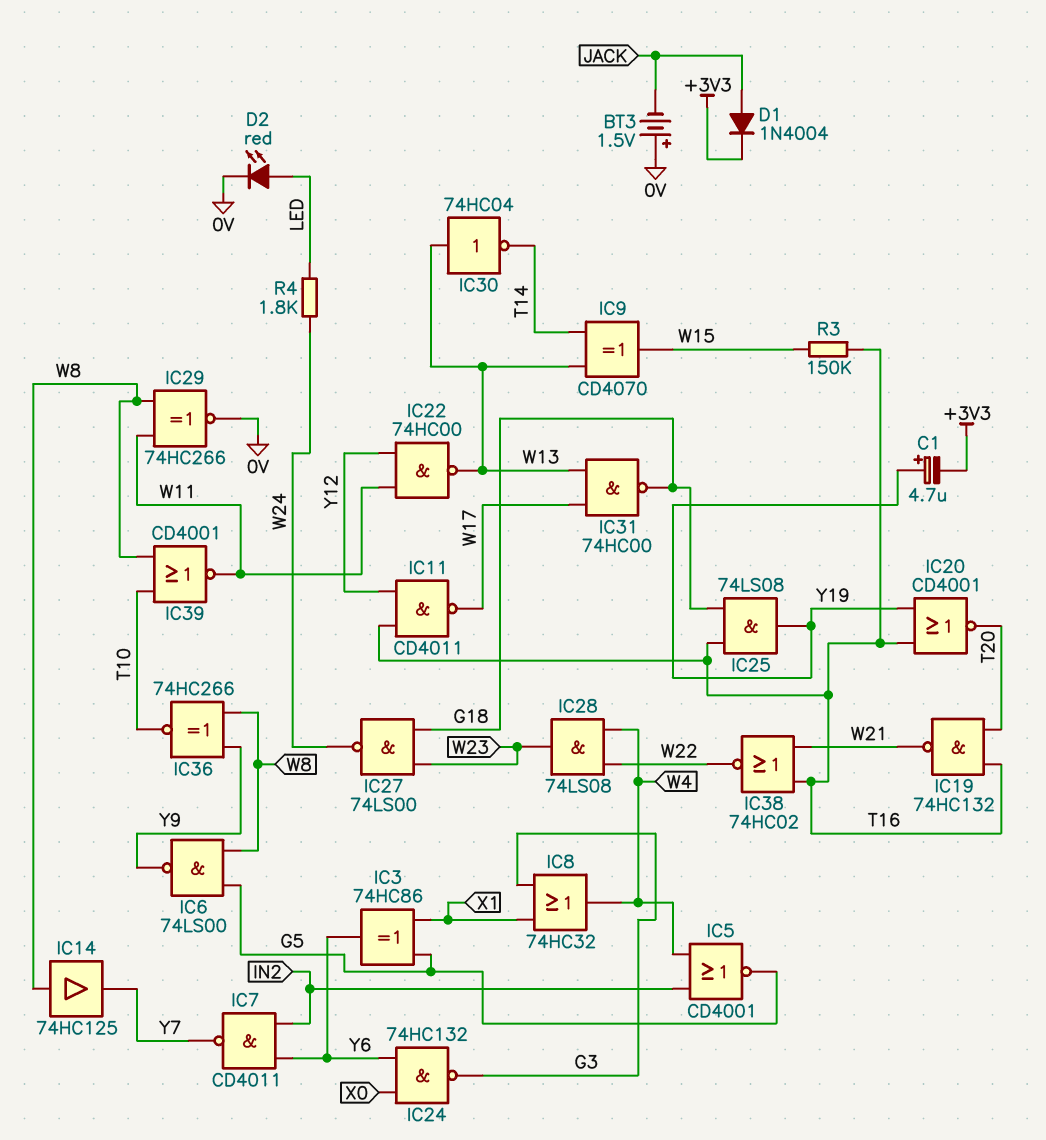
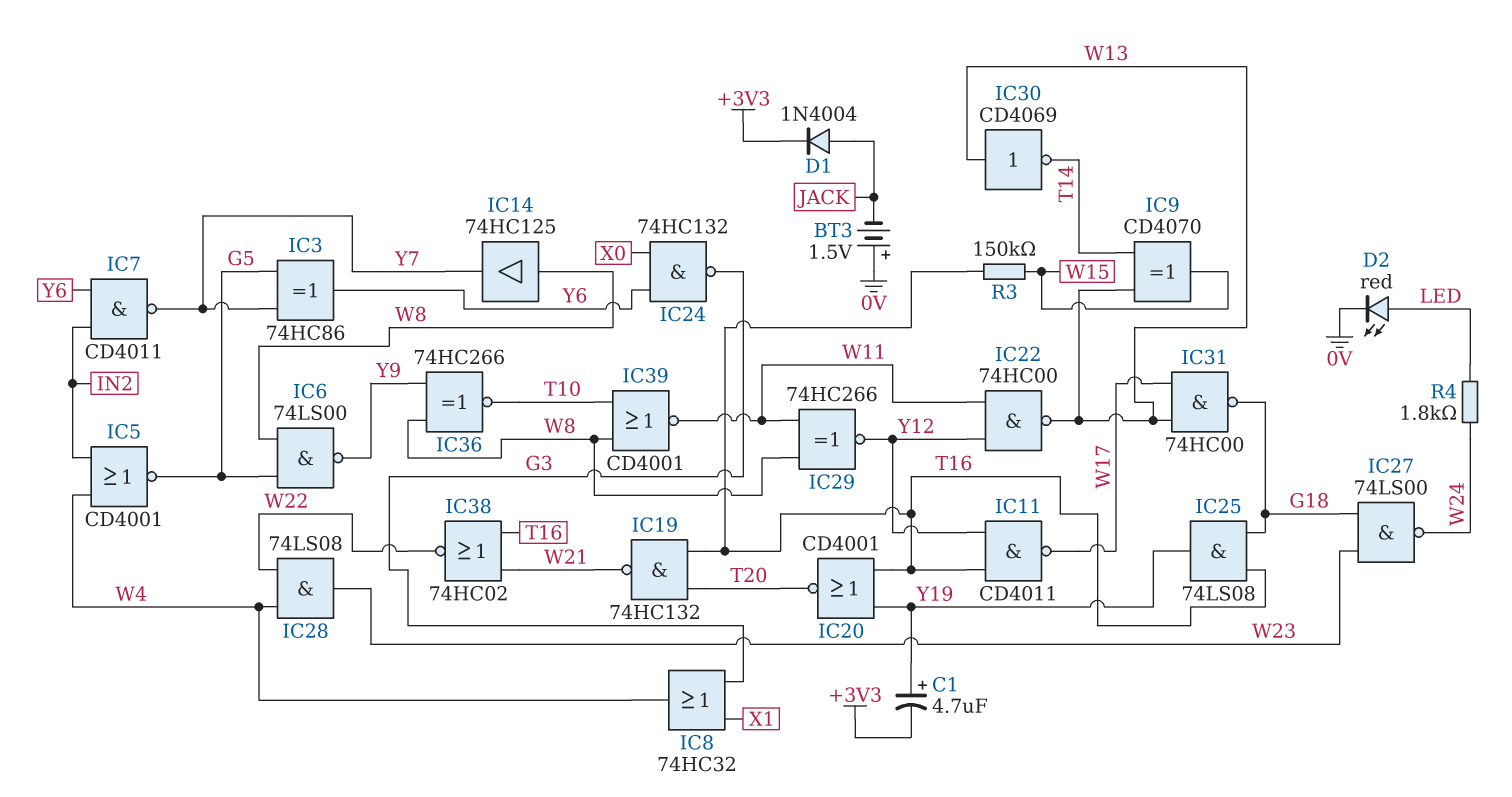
IC3: XOR 74HC86 (in G5, in X1, out Y6) -> XOR 74HC86 (in G5, in Y7, out Y6)
IC29: XNOR 74HC266 (in W8, in W11, out 0V) -> XNOR 74HC266 (in W8, in W11, out Y12)
IC30: NOT 74HC04 (in W13, out T14) -> NOT CD4069 (in W13, out T14)

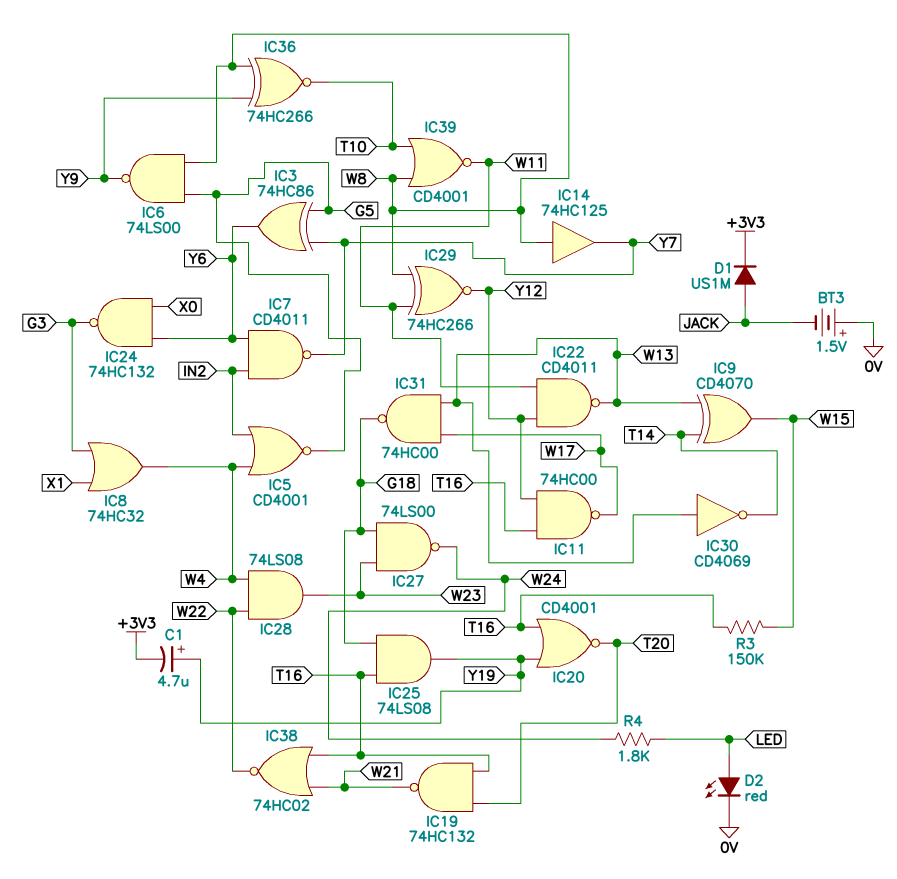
D1: diode 1N4004 (A JACK, K +3V3) -> diode US1M (A JACK, K +3V3)
IC11: NAND CD4011 (in T16, in Y12, out W17) -> NAND 74HC00 (in T16, in Y12, out W17)
IC22: NAND 74HC00 (in W11, in Y12, out W13) -> NAND CD4011 (in W11, in Y12, out W13)

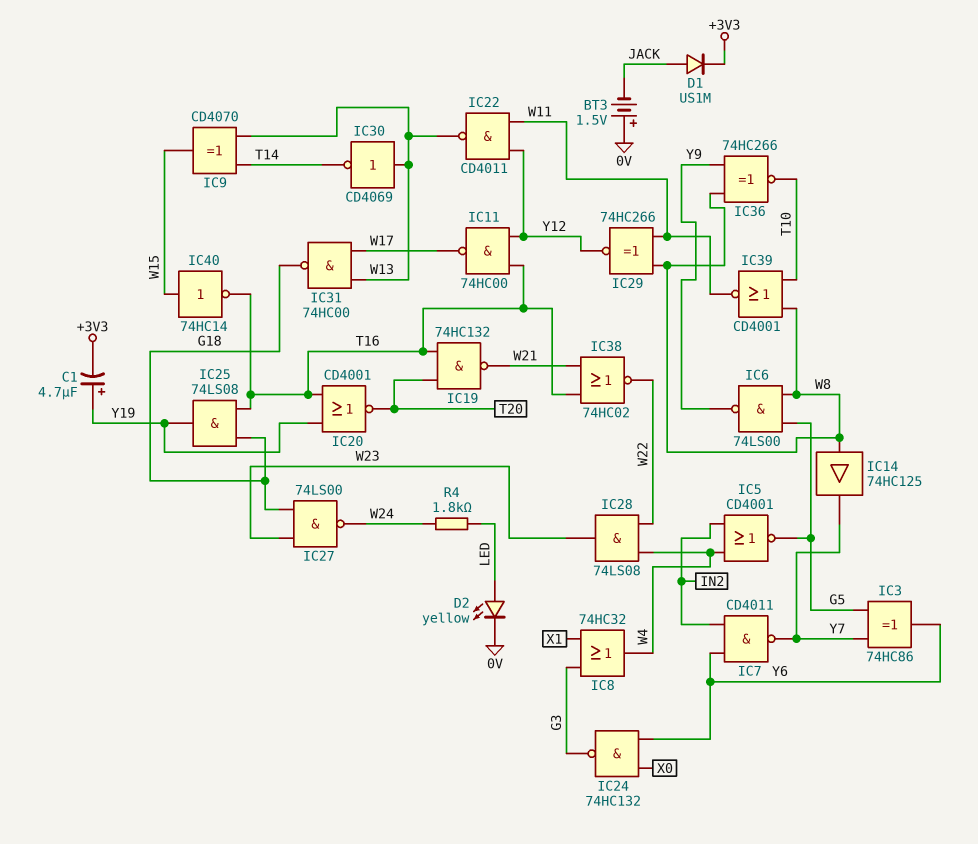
D2: LED red (A LED, K 0V) -> LED yellow (A LED, K 0V)
IC40: none -> NOT 74HC14 (in W15, out T16)
R3: 150k (T16, W15) -> none

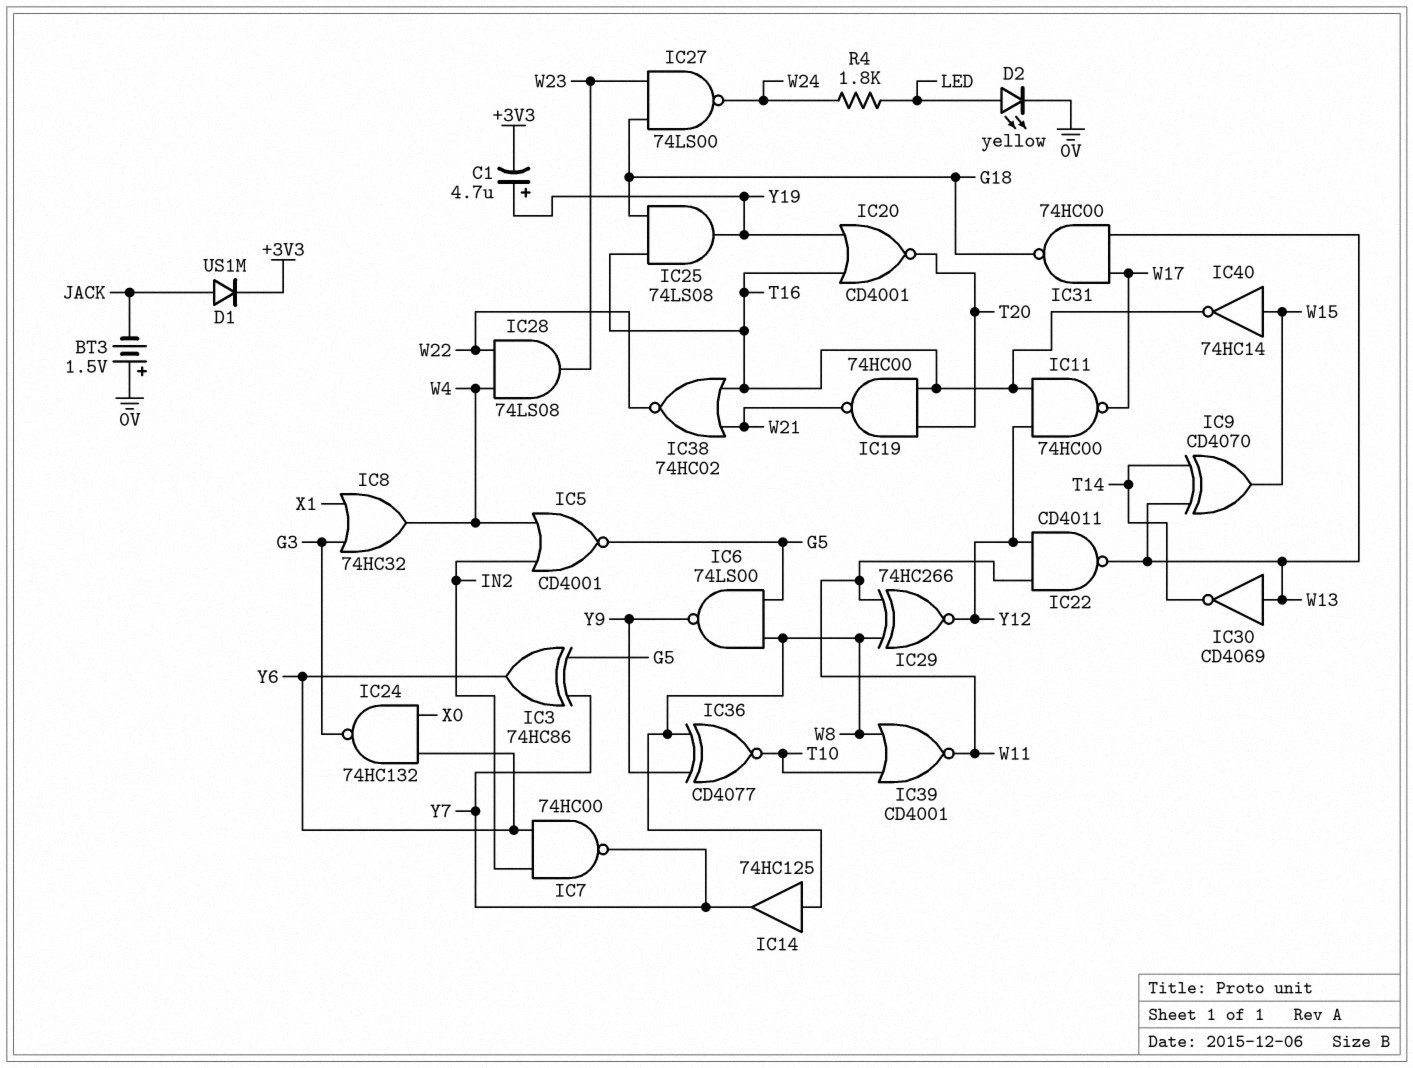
IC7: NAND CD4011 (in IN2, in Y6, out Y7) -> NAND 74HC00 (in IN2, in Y6, out Y7)
IC19: NAND 74HC132 (in T16, in T20, out W21) -> NAND 74HC00 (in T16, in T20, out W21)
IC36: XNOR 74HC266 (in W8, in Y9, out T10) -> XNOR CD4077 (in W8, in Y9, out T10)

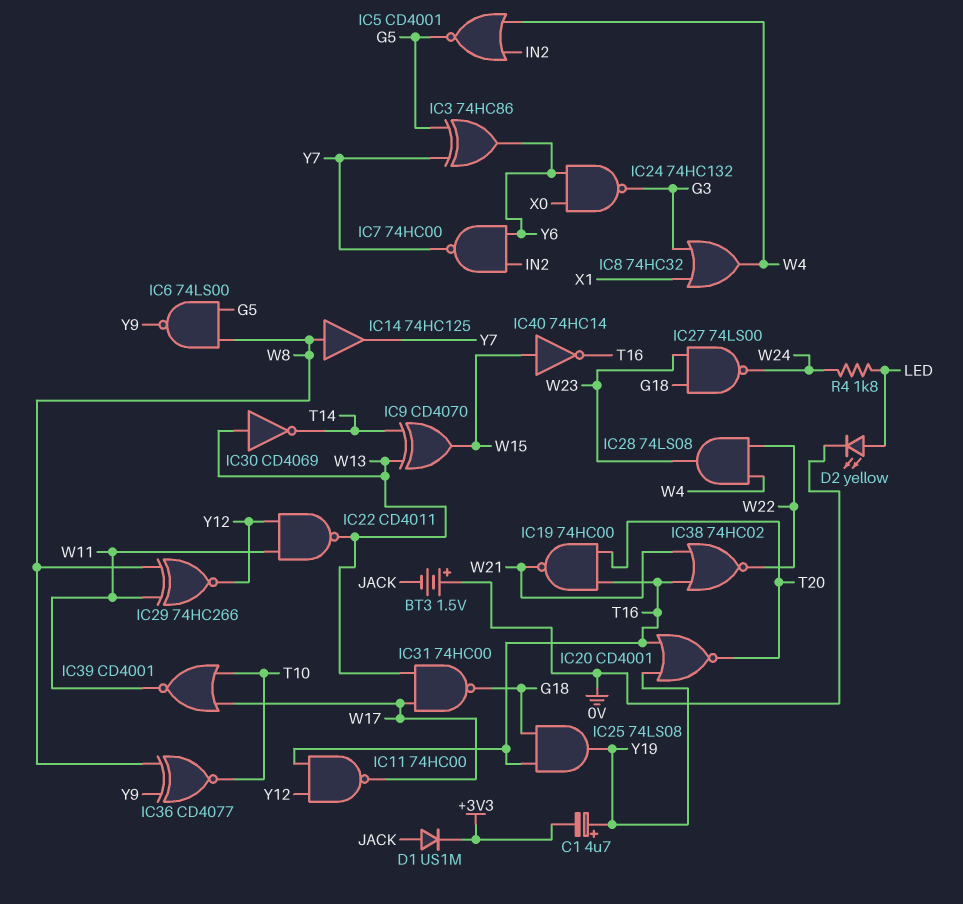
IC39: NOR CD4001 (in T10, in W8, out W11) -> NOR CD4001 (in T10, in W17, out W11)

